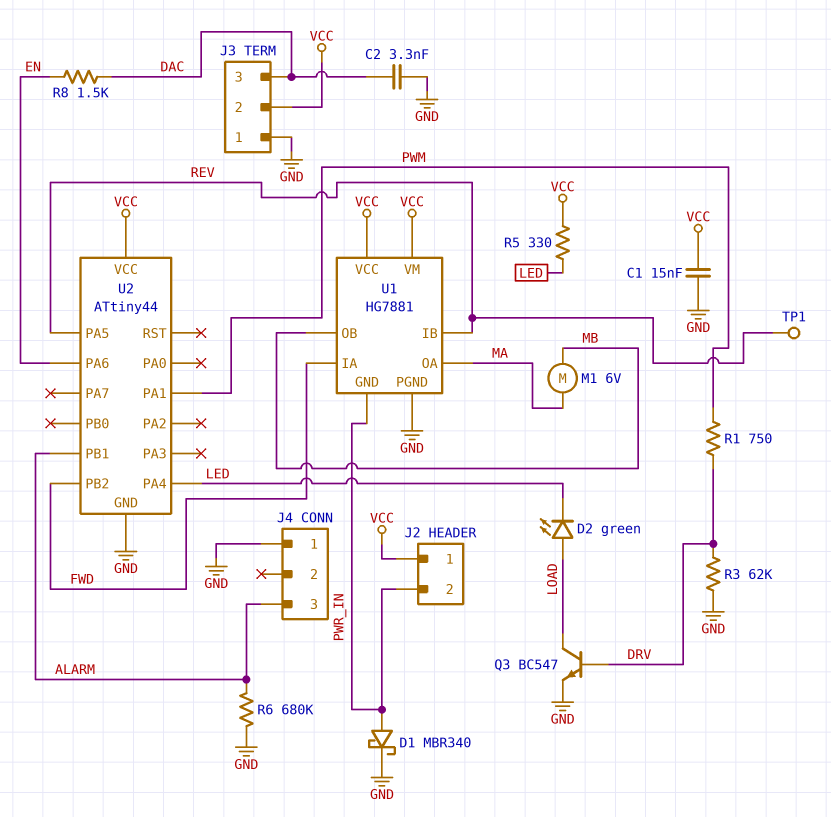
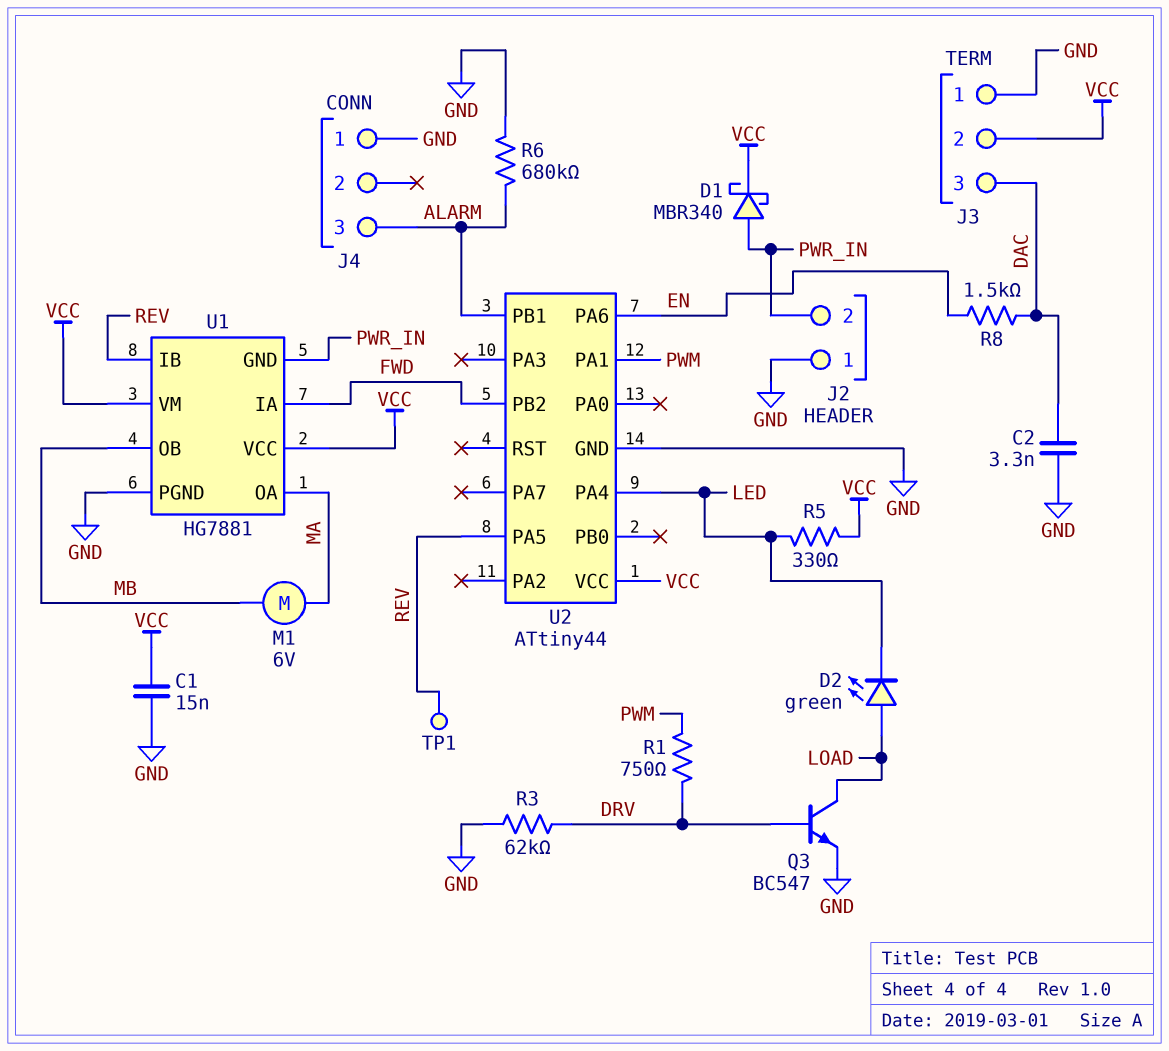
D1: schottky MBR340 (A PWR_IN, K GND) -> schottky MBR340 (A PWR_IN, K VCC)
J2 pin 1: VCC -> GND

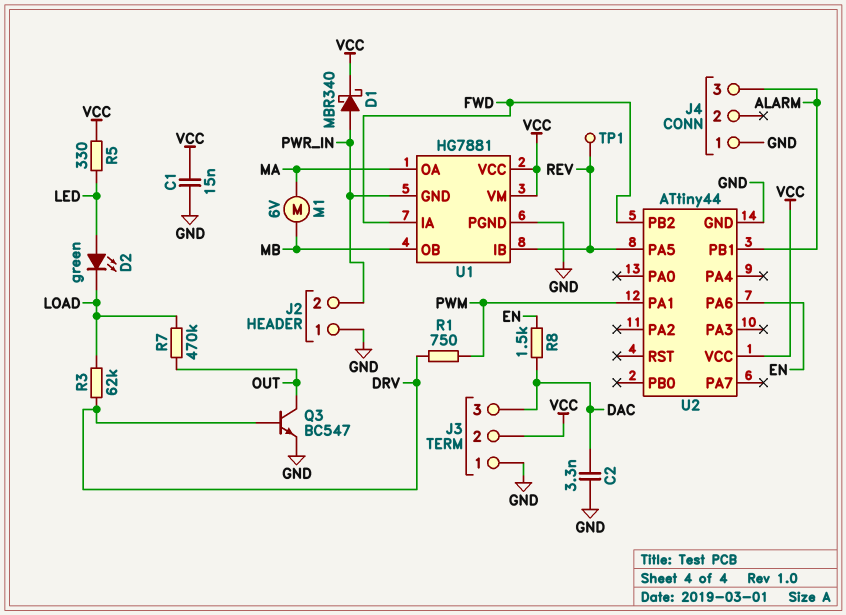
D2: LED green (A LOAD, K LED) -> LED green (A LED, K LOAD)
Q3: NPN BC547 (B DRV, C LOAD, E GND) -> NPN BC547 (B DRV, C OUT, E GND)
R3: 62k (DRV, GND) -> 62k (DRV, LOAD)
R6: 680k (ALARM, GND) -> none
R7: none -> 470k (LOAD, OUT)
U2 pin PA4: LED -> none

